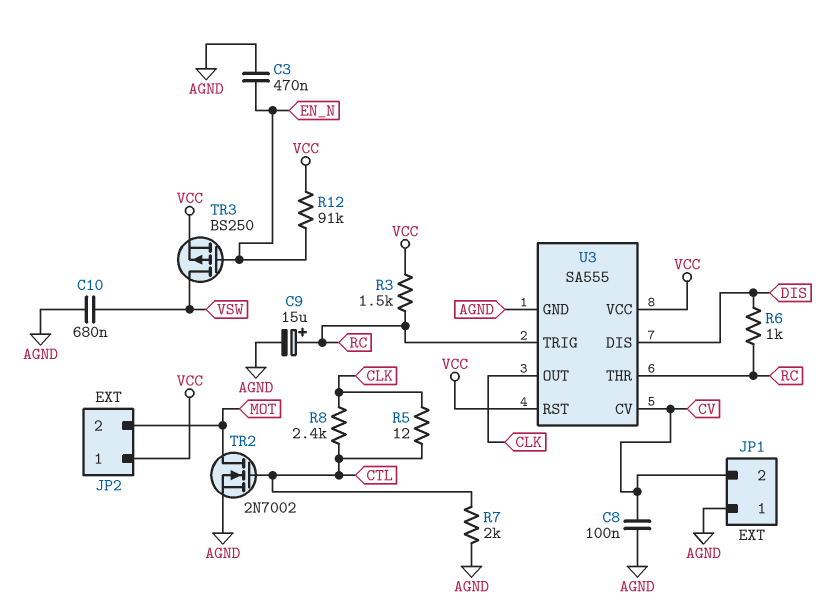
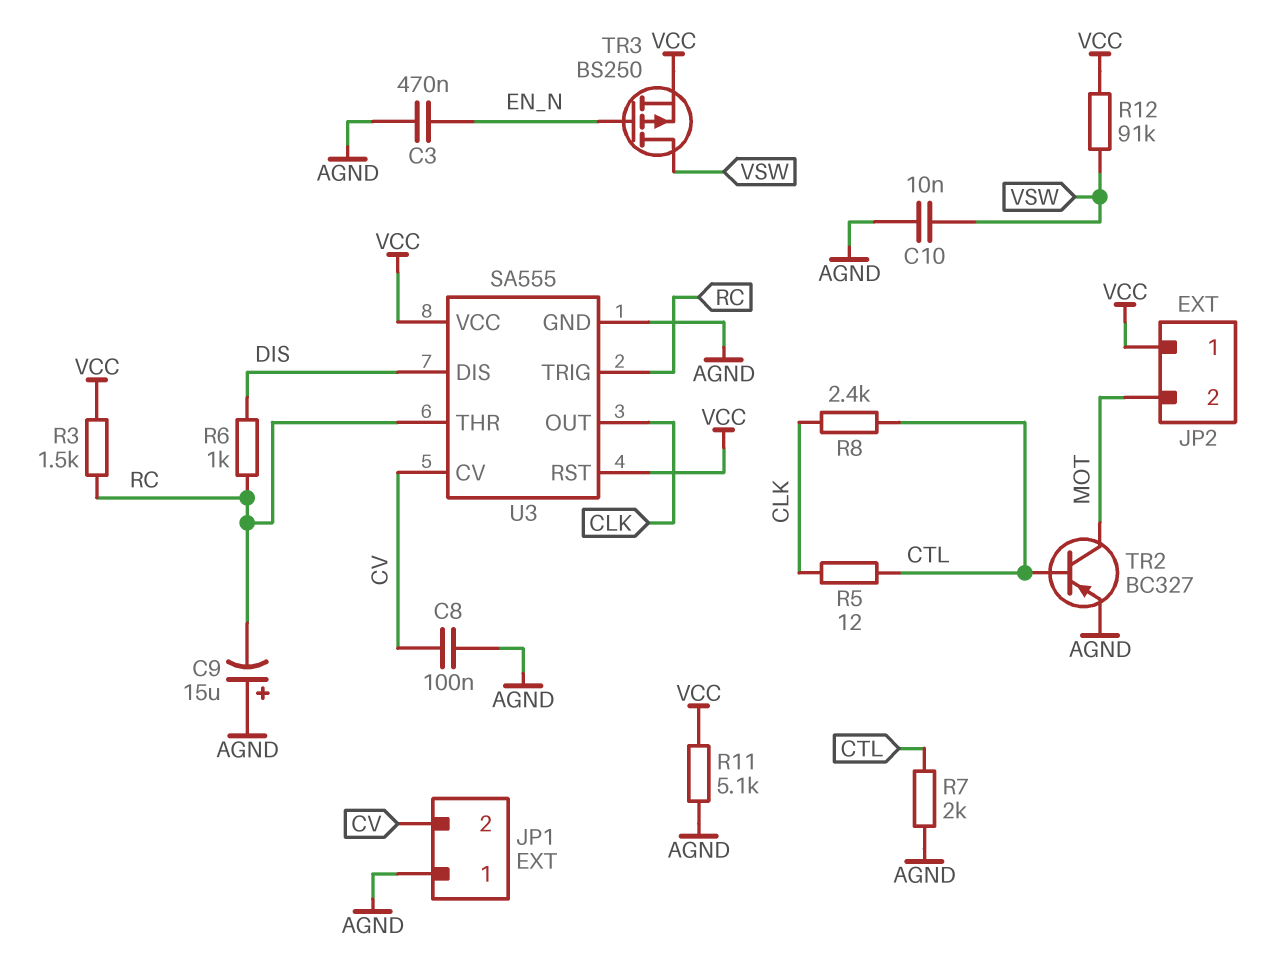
C9: 15uF (plus RC, minus AGND) -> 15uF (plus AGND, minus RC)
C10: 680nF (AGND, VSW) -> 10nF (AGND, VSW)
R11: none -> 5.1k (AGND, VCC)
R12: 91k (EN_N, VCC) -> 91k (VCC, VSW)
TR2: NMOS 2N7002 (G CTL, D MOT, S AGND) -> PNP BC327 (B CTL, C MOT, E AGND)

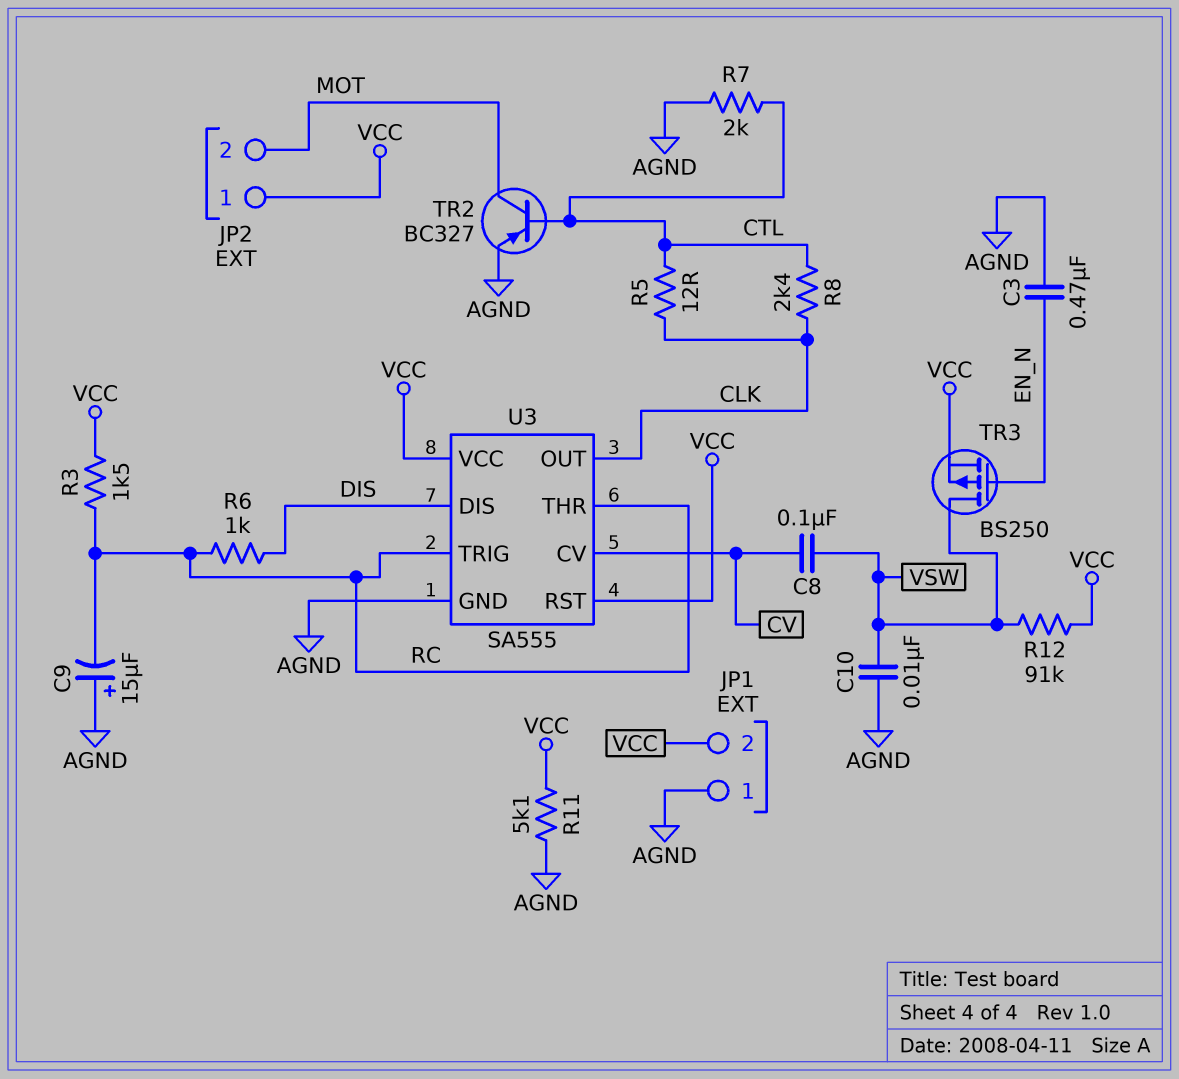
C8: 100nF (AGND, CV) -> 100nF (CV, VSW)
JP1 pin 2: CV -> VCC

